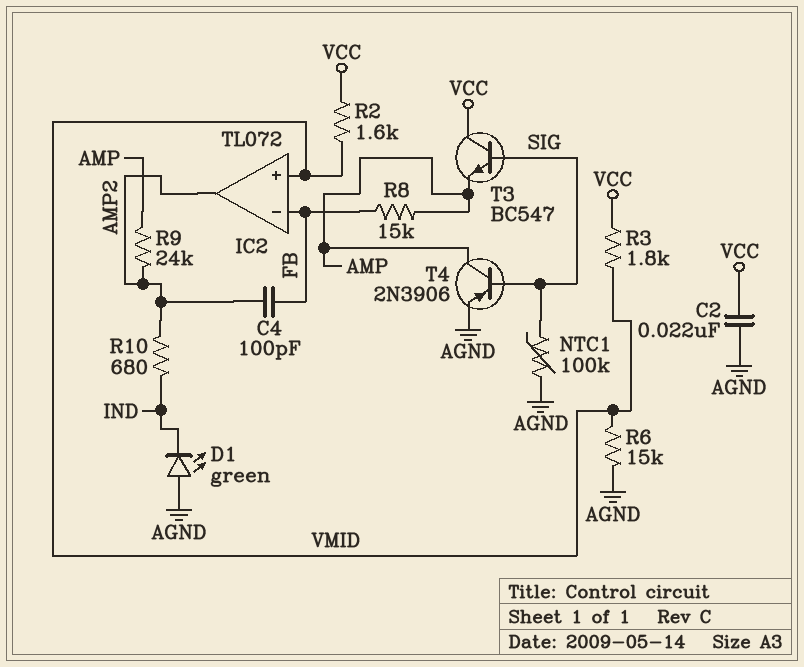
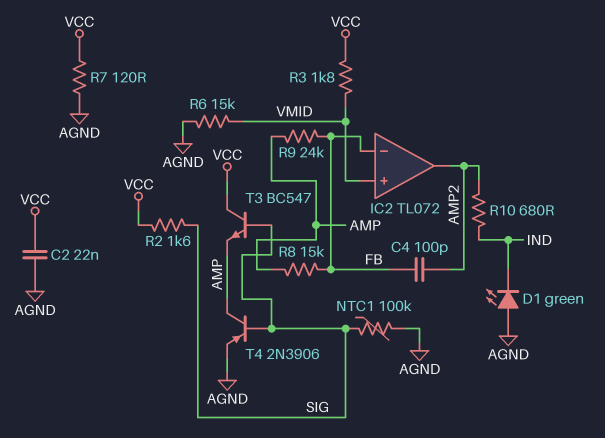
R2: 1.6k (VCC, VMID) -> 1.6k (SIG, VCC)
R7: none -> 120 (AGND, VCC)
R9: 24k (AMP, AMP2) -> 24k (AMP, FB)

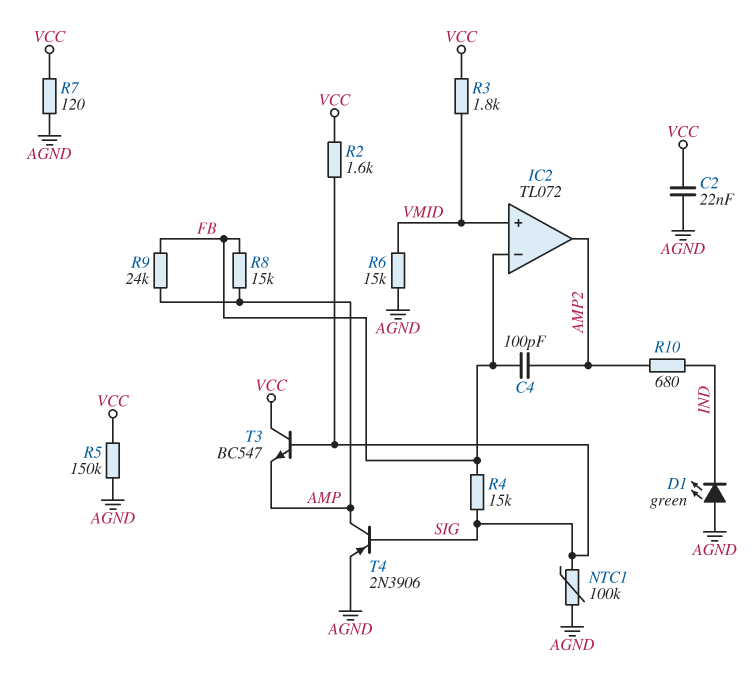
R4: none -> 15k (FB, SIG)
R5: none -> 150k (AGND, VCC)

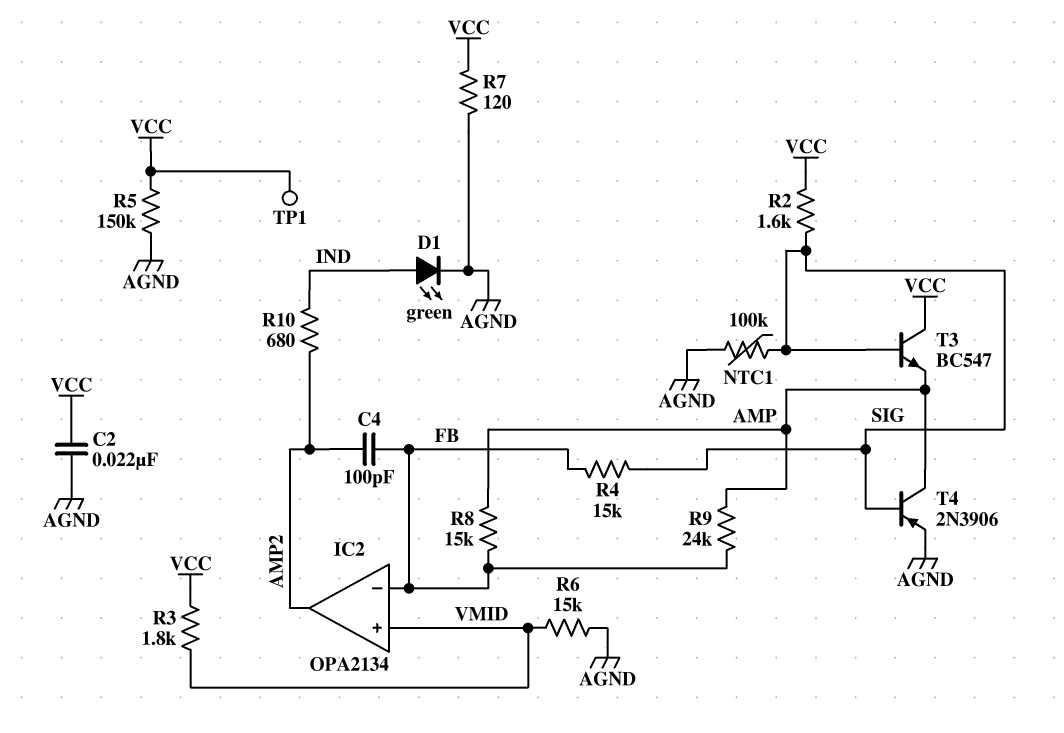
D1: LED green (A AGND, K IND) -> LED green (A IND, K AGND)
IC2: TL072 -> OPA2134
TP1: none -> test point (VCC)

